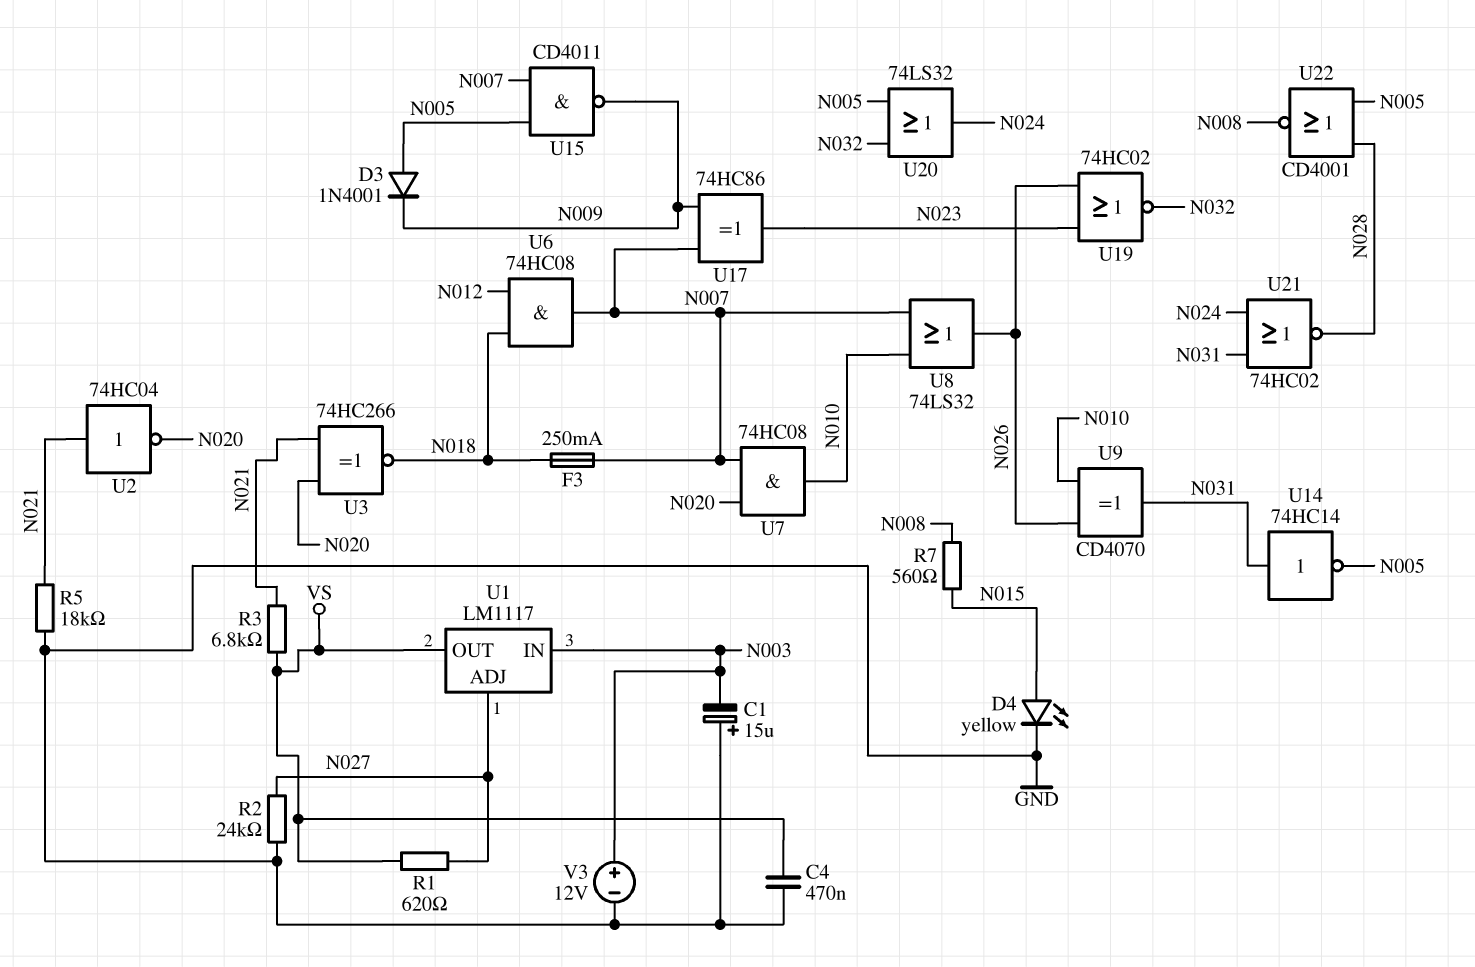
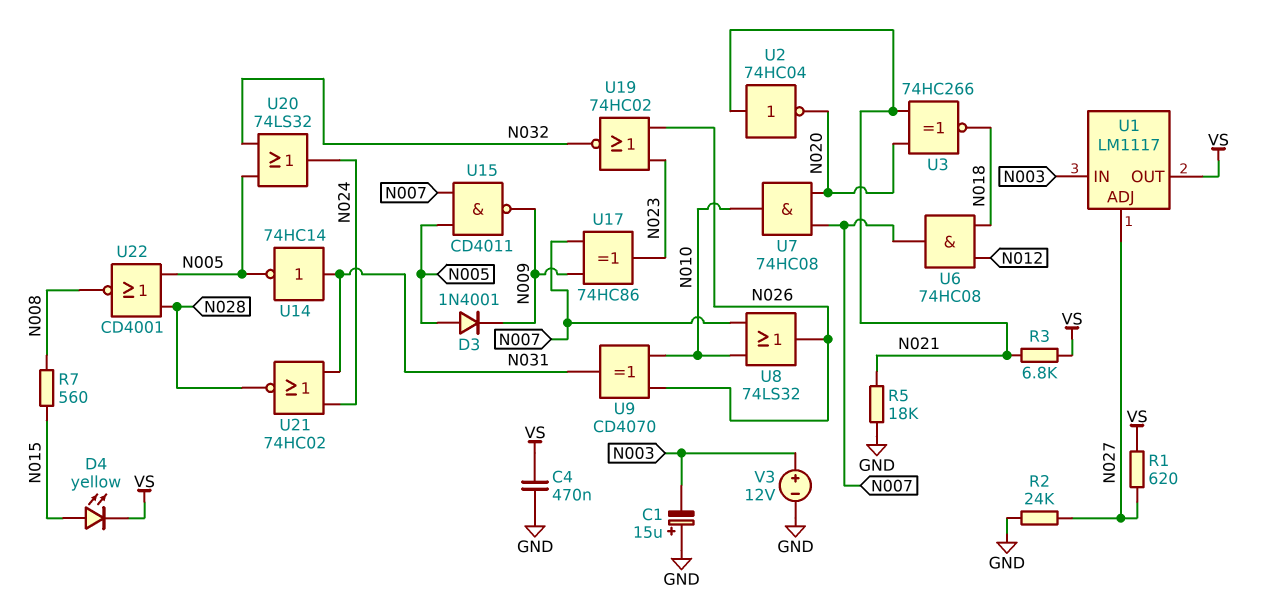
D4: LED yellow (A N015, K GND) -> LED yellow (A N015, K VS)
F3: 250mA (N007, N018) -> none

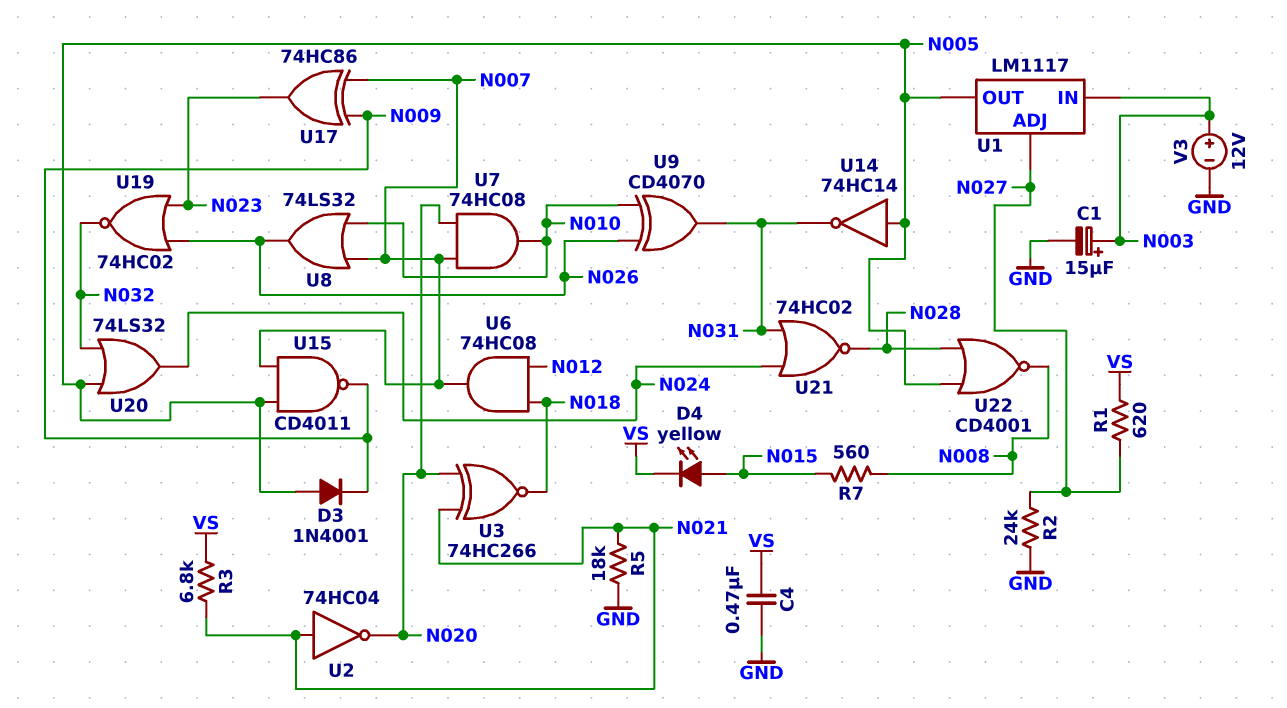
C1: 15uF (plus GND, minus N003) -> 15uF (plus N003, minus GND)
U1 pin OUT: VS -> N005
U14: NOT 74HC14 (in N031, out N005) -> NOT 74HC14 (in N005, out N031)

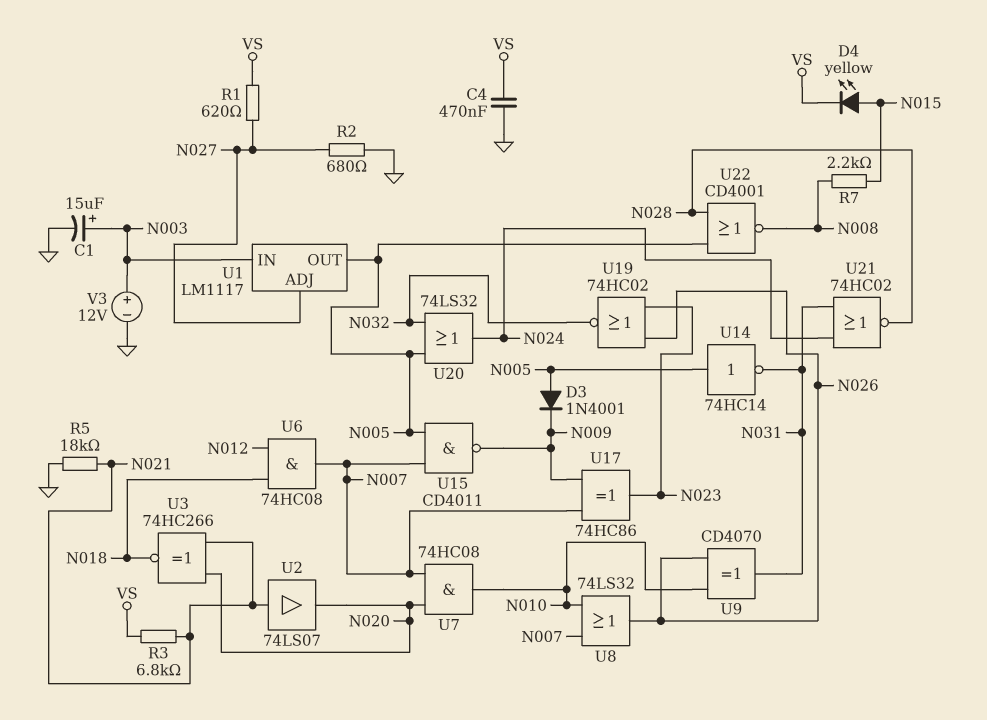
R2: 24k (GND, N027) -> 680 (GND, N027)
R7: 560 (N008, N015) -> 2.2k (N008, N015)
U2: NOT 74HC04 (in N021, out N020) -> buffer 74LS07 (in N021, out N020)

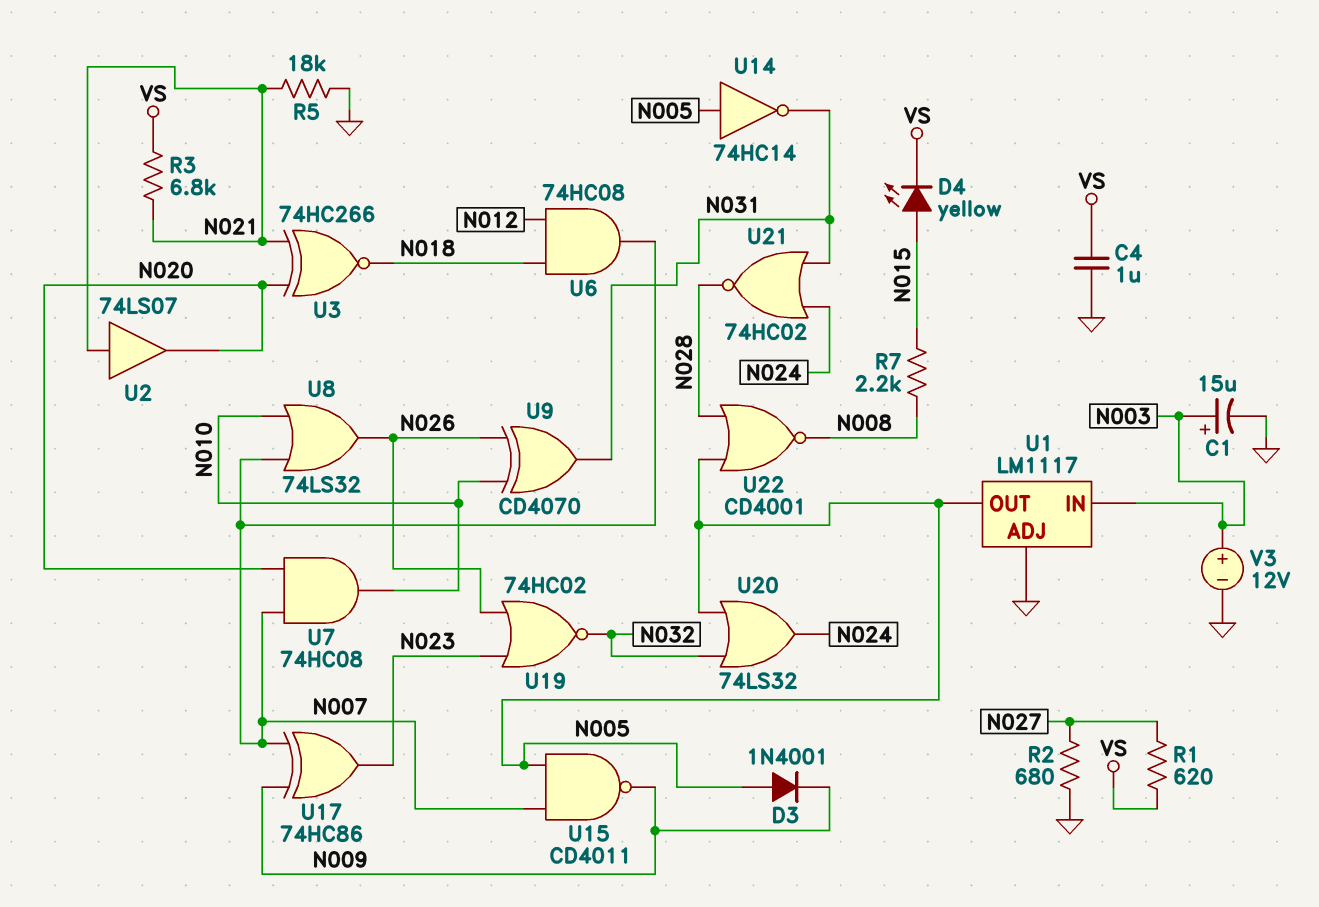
C4: 470nF (GND, VS) -> 1uF (GND, VS)
U1 pin ADJ: N027 -> GND

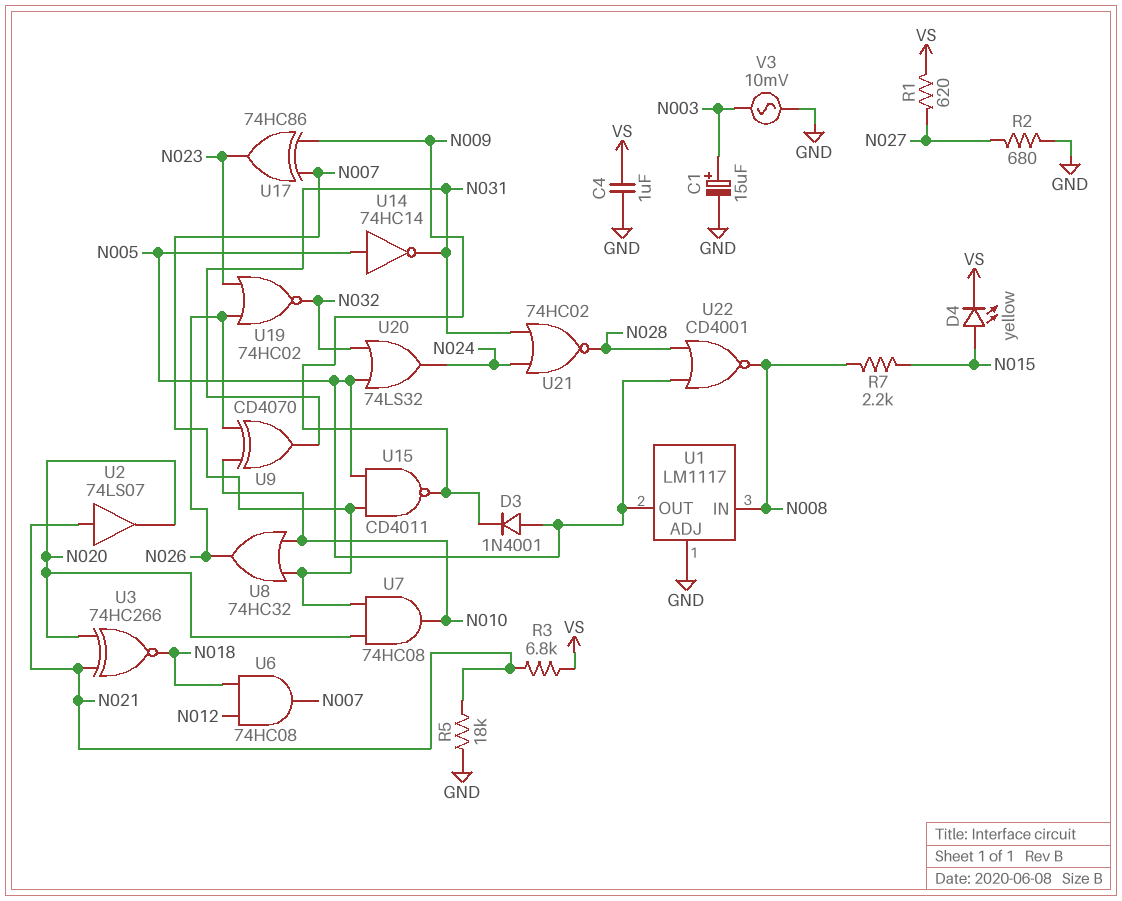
U1 pin IN: N003 -> N008
U8: OR 74LS32 (in N007, in N010, out N026) -> OR 74HC32 (in N007, in N010, out N026)
V3: 12V (plus N003, minus GND) -> AC 10mV (GND, N003)

